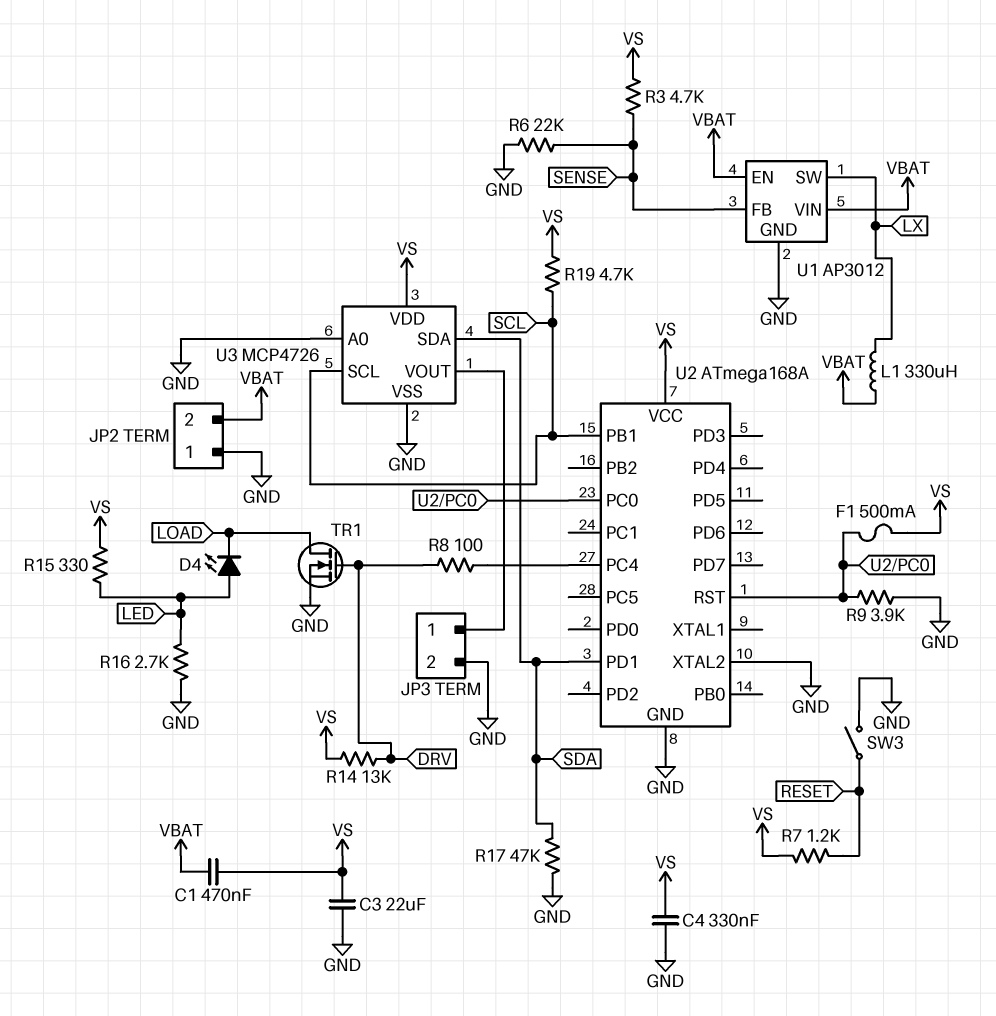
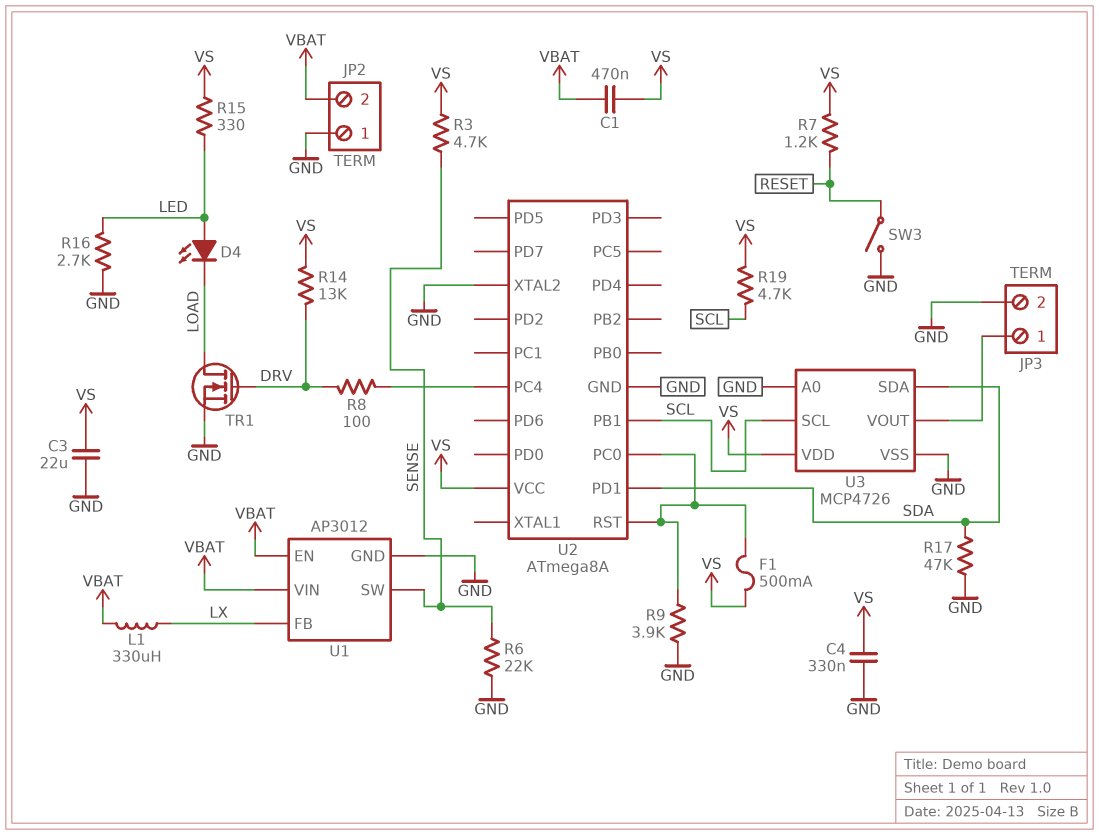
U1 pin FB: SENSE -> LX
U1 pin SW: LX -> SENSE
U2: ATmega168A -> ATmega8A

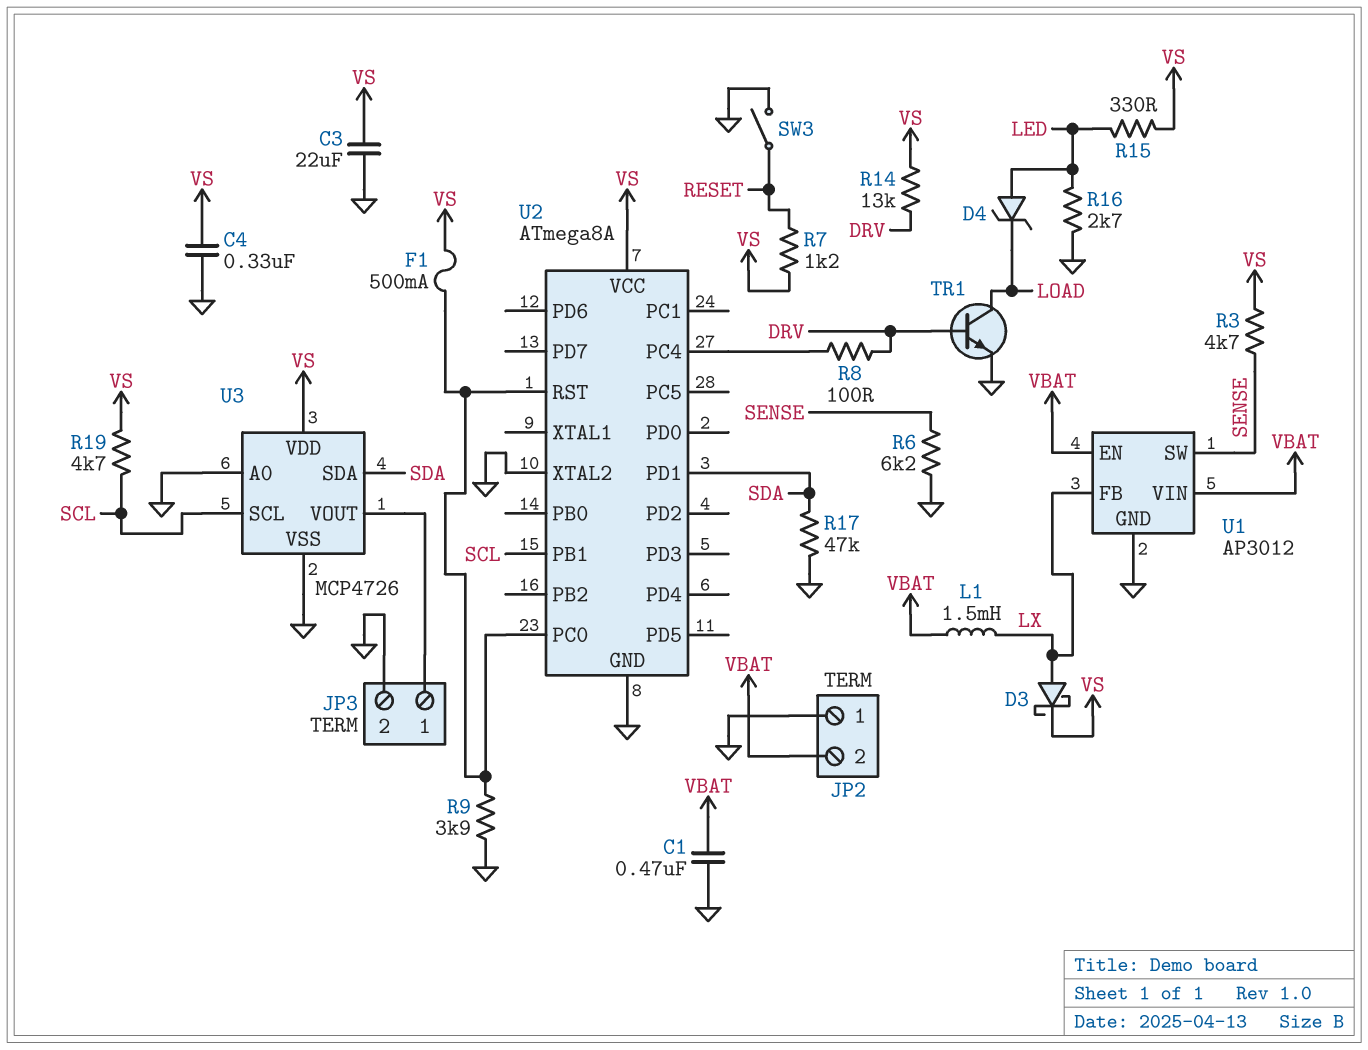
C1: 470nF (VBAT, VS) -> 470nF (GND, VBAT)
D3: none -> schottky (A LX, K VS)
D4: LED (A LED, K LOAD) -> zener (A LED, K LOAD)
L1: 330uH (LX, VBAT) -> 1.5mH (LX, VBAT)
R6: 22k (GND, SENSE) -> 6.2k (GND, SENSE)
TR1: NMOS (G DRV, D LOAD, S GND) -> NPN (B DRV, C LOAD, E GND)

